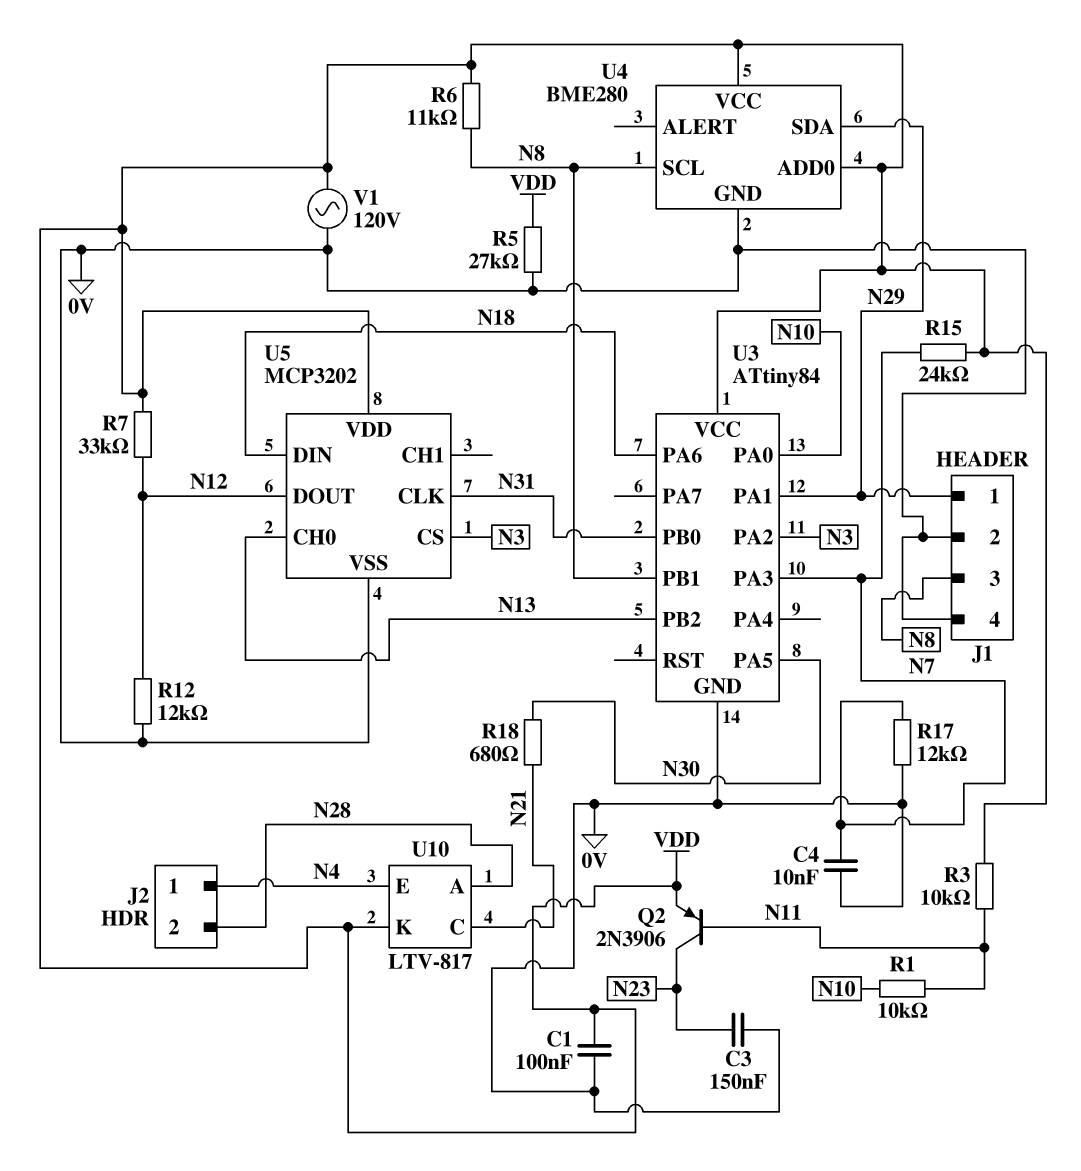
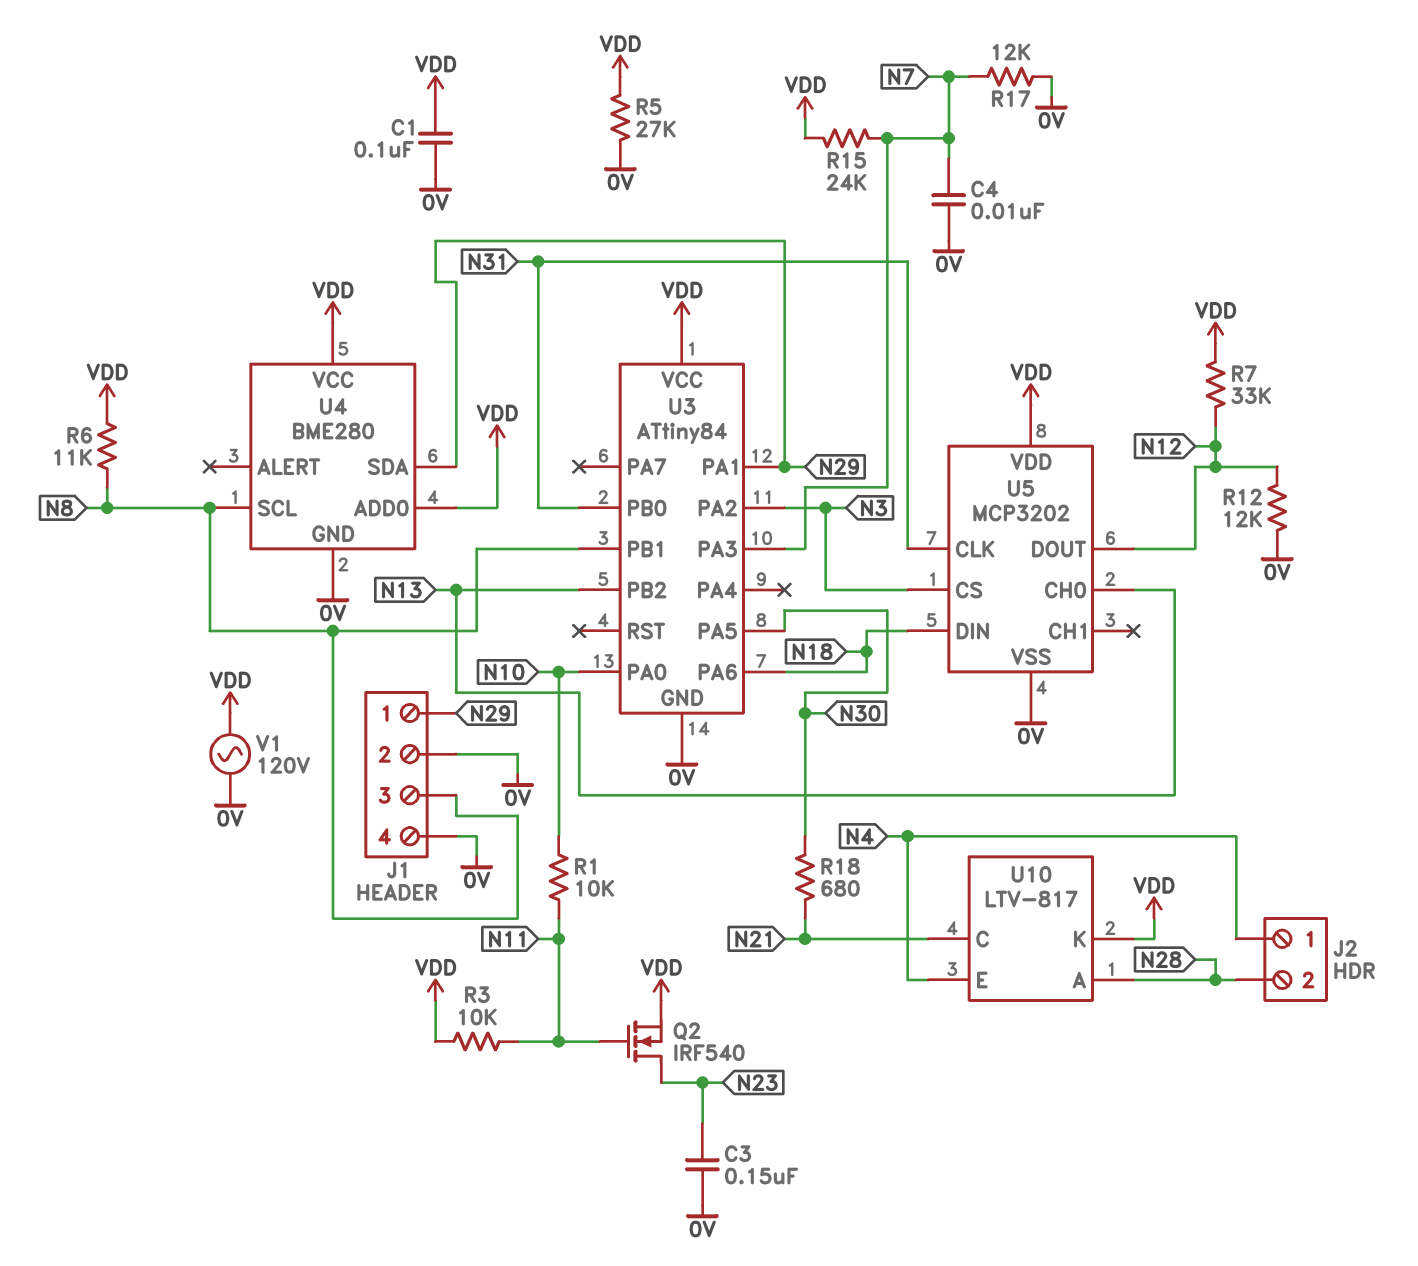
Q2: PNP 2N3906 (B N11, C N23, E VDD) -> NMOS IRF540 (G N11, D N23, S VDD)

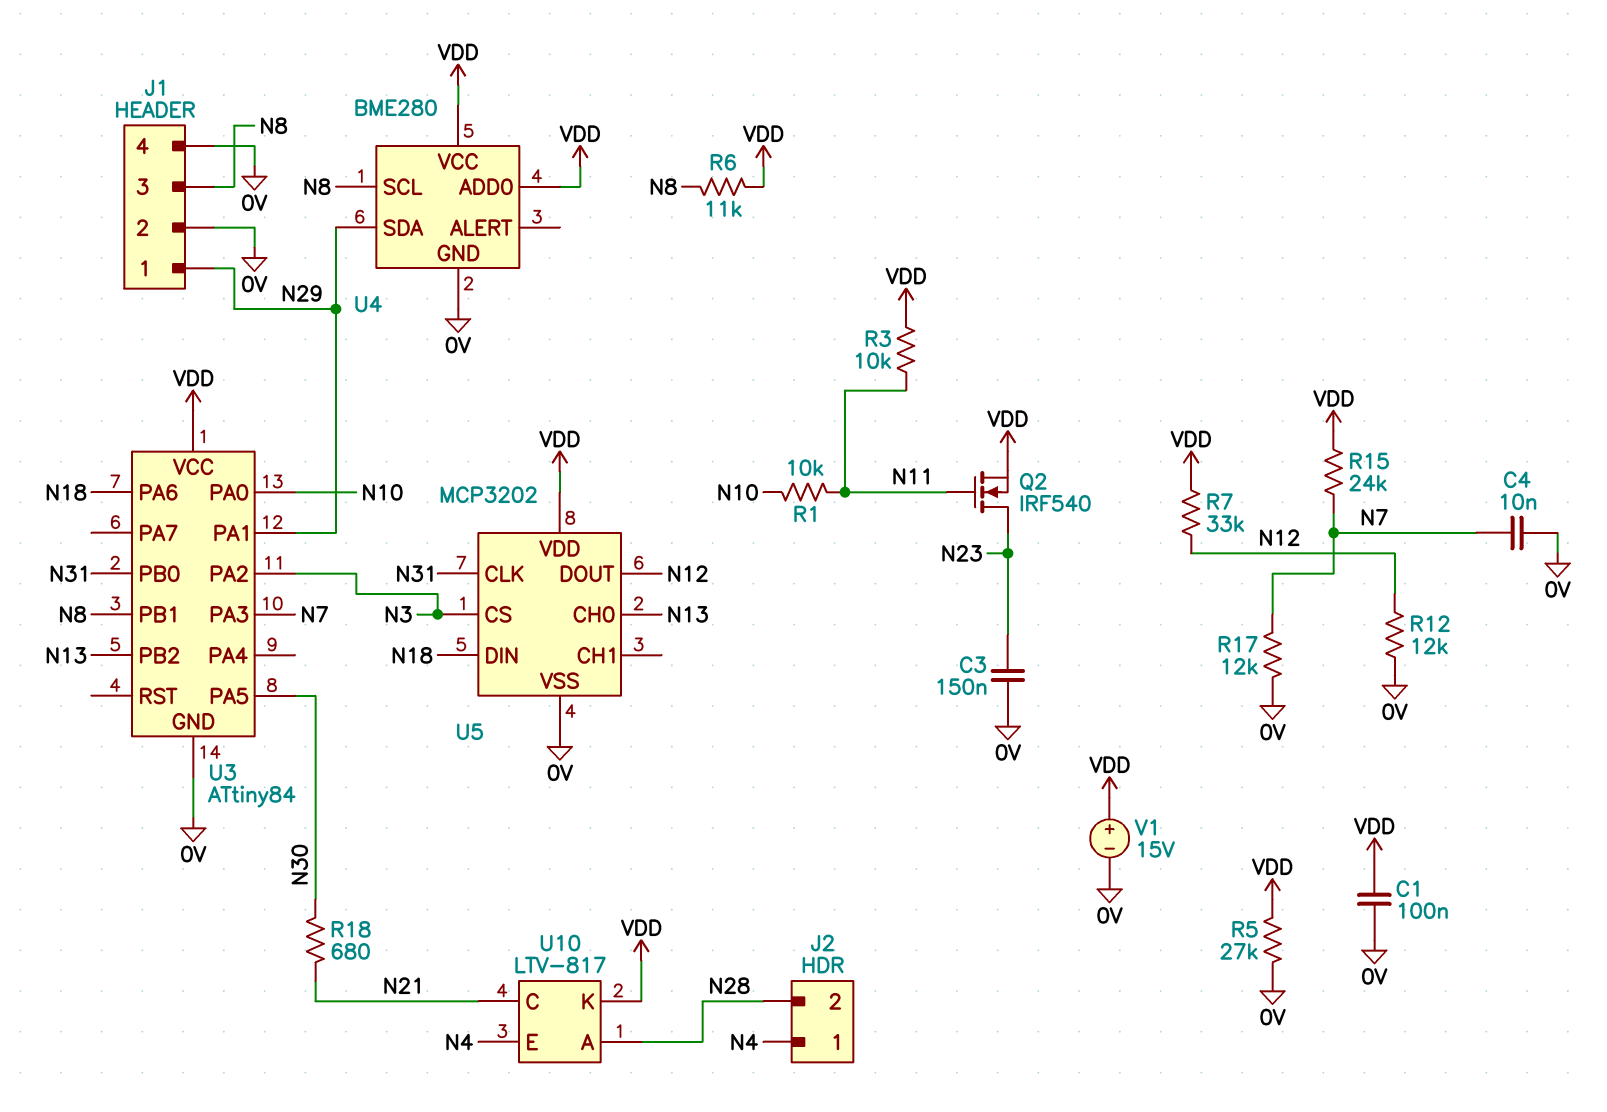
V1: AC 120V (0V, VDD) -> 15V (plus VDD, minus 0V)

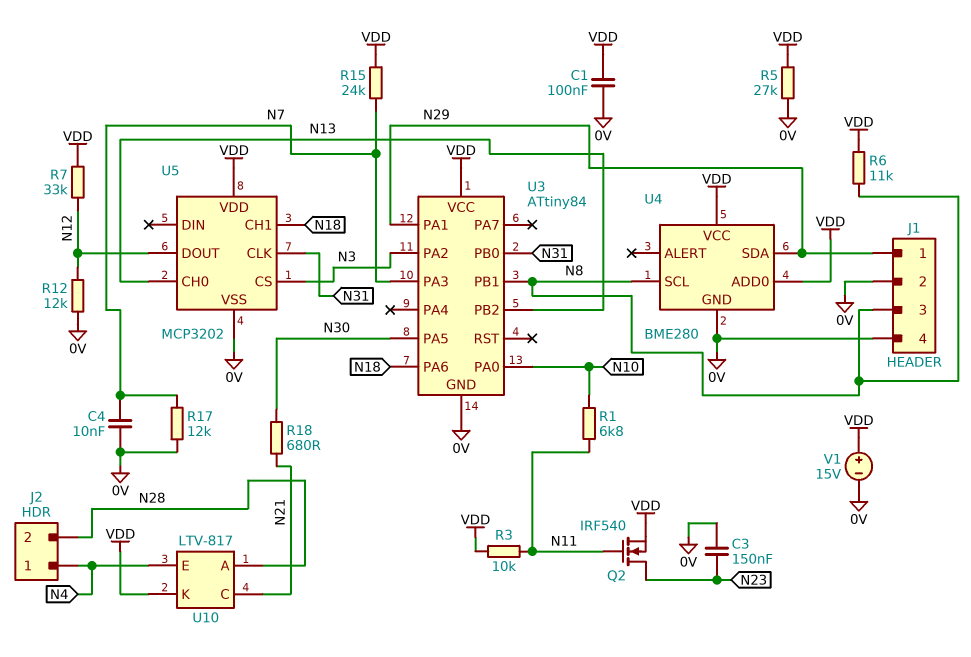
R1: 10k (N10, N11) -> 6.8k (N10, N11)
U5 pin CH1: none -> N18
U5 pin DIN: N18 -> none

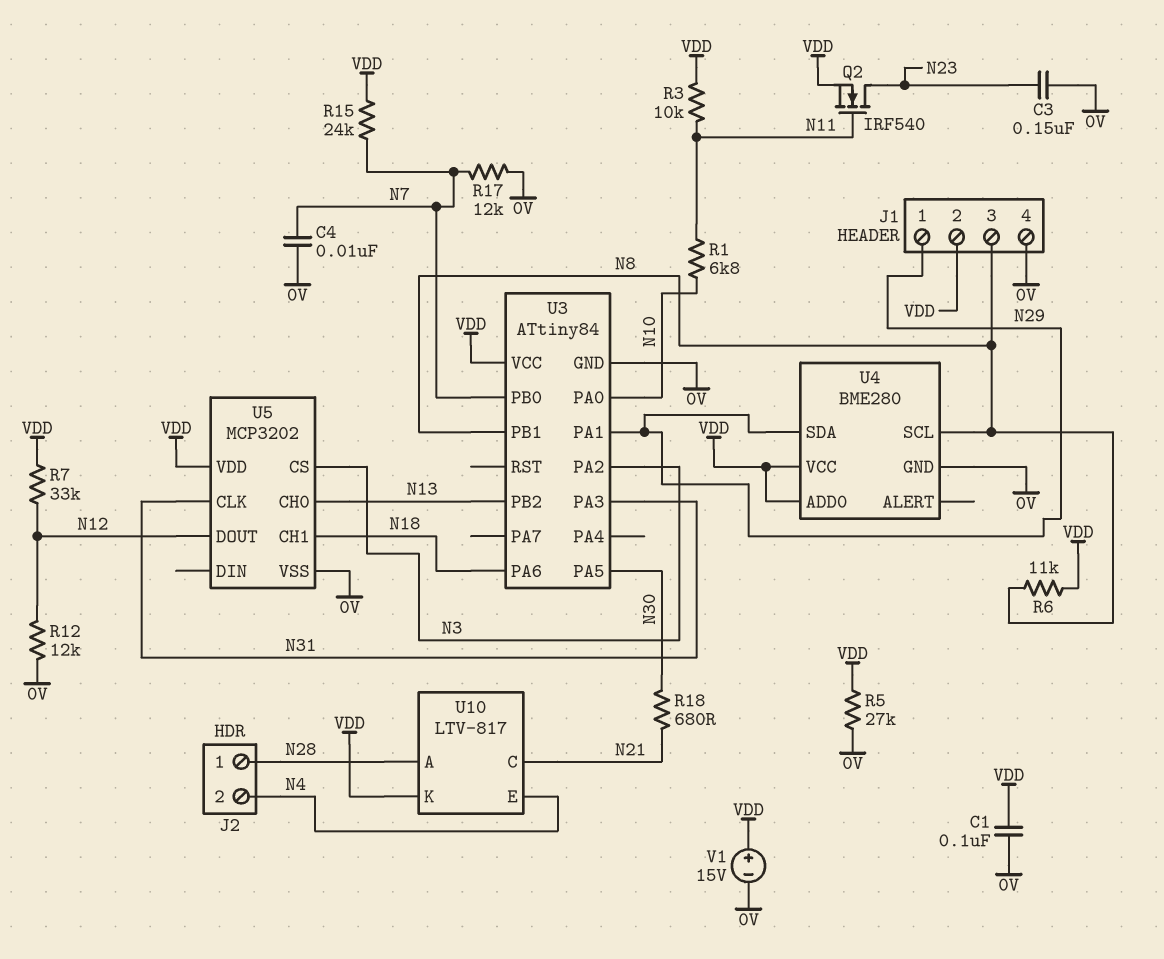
J1 pin 2: 0V -> VDD
J2 pin 1: N4 -> N28
J2 pin 2: N28 -> N4
U3 pin PA3: N7 -> N31
U3 pin PB0: N31 -> N7

